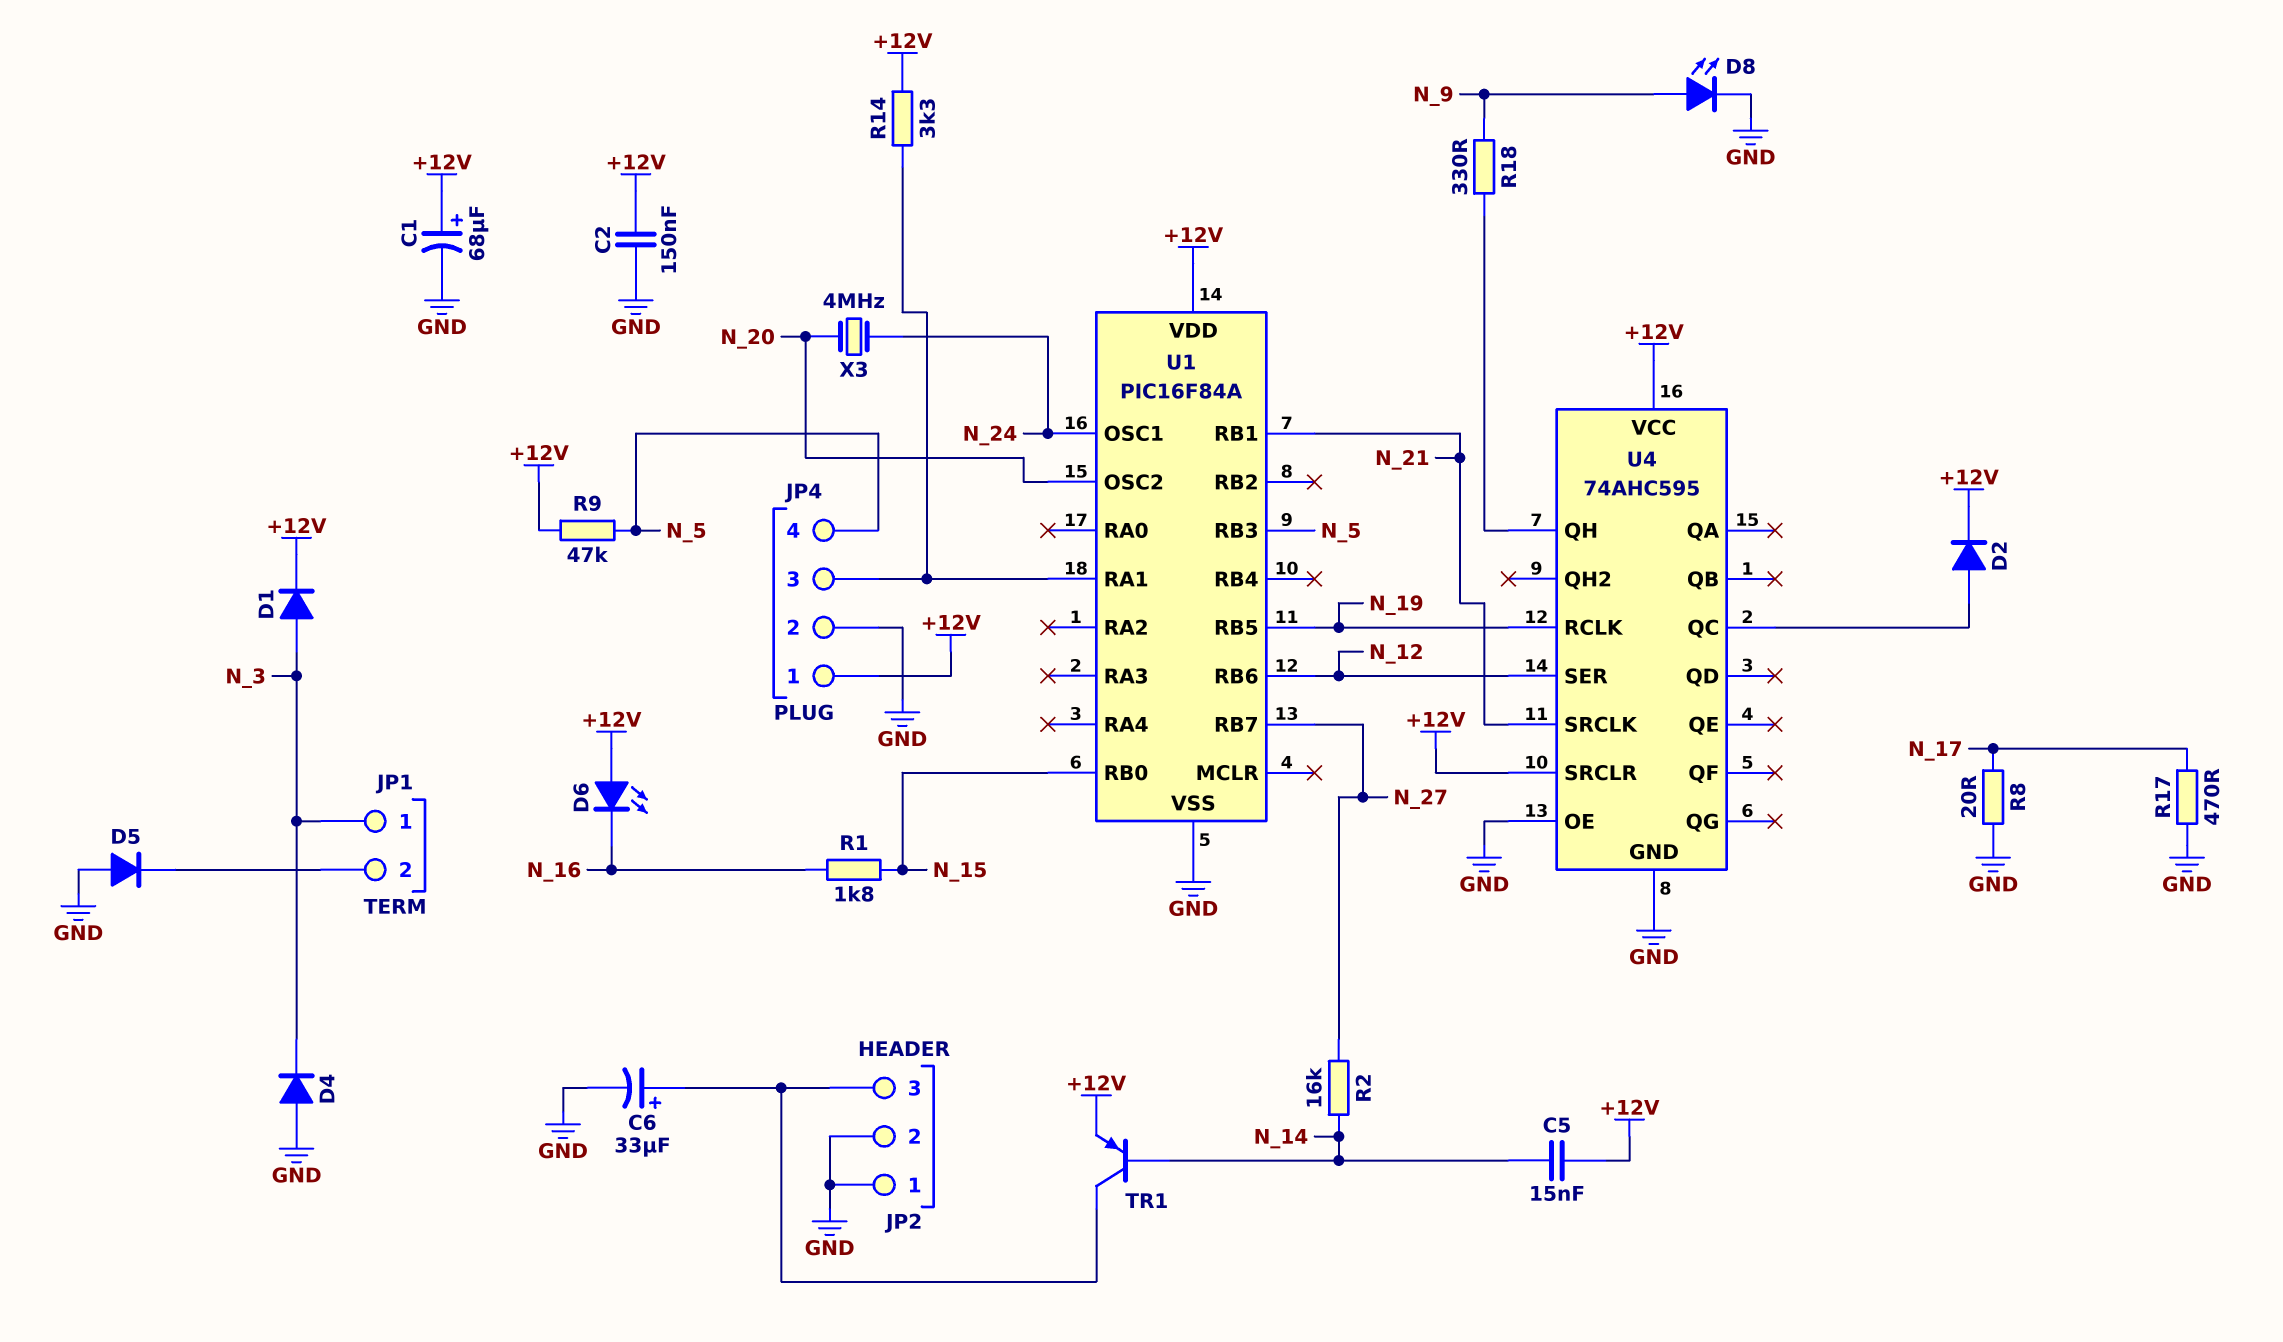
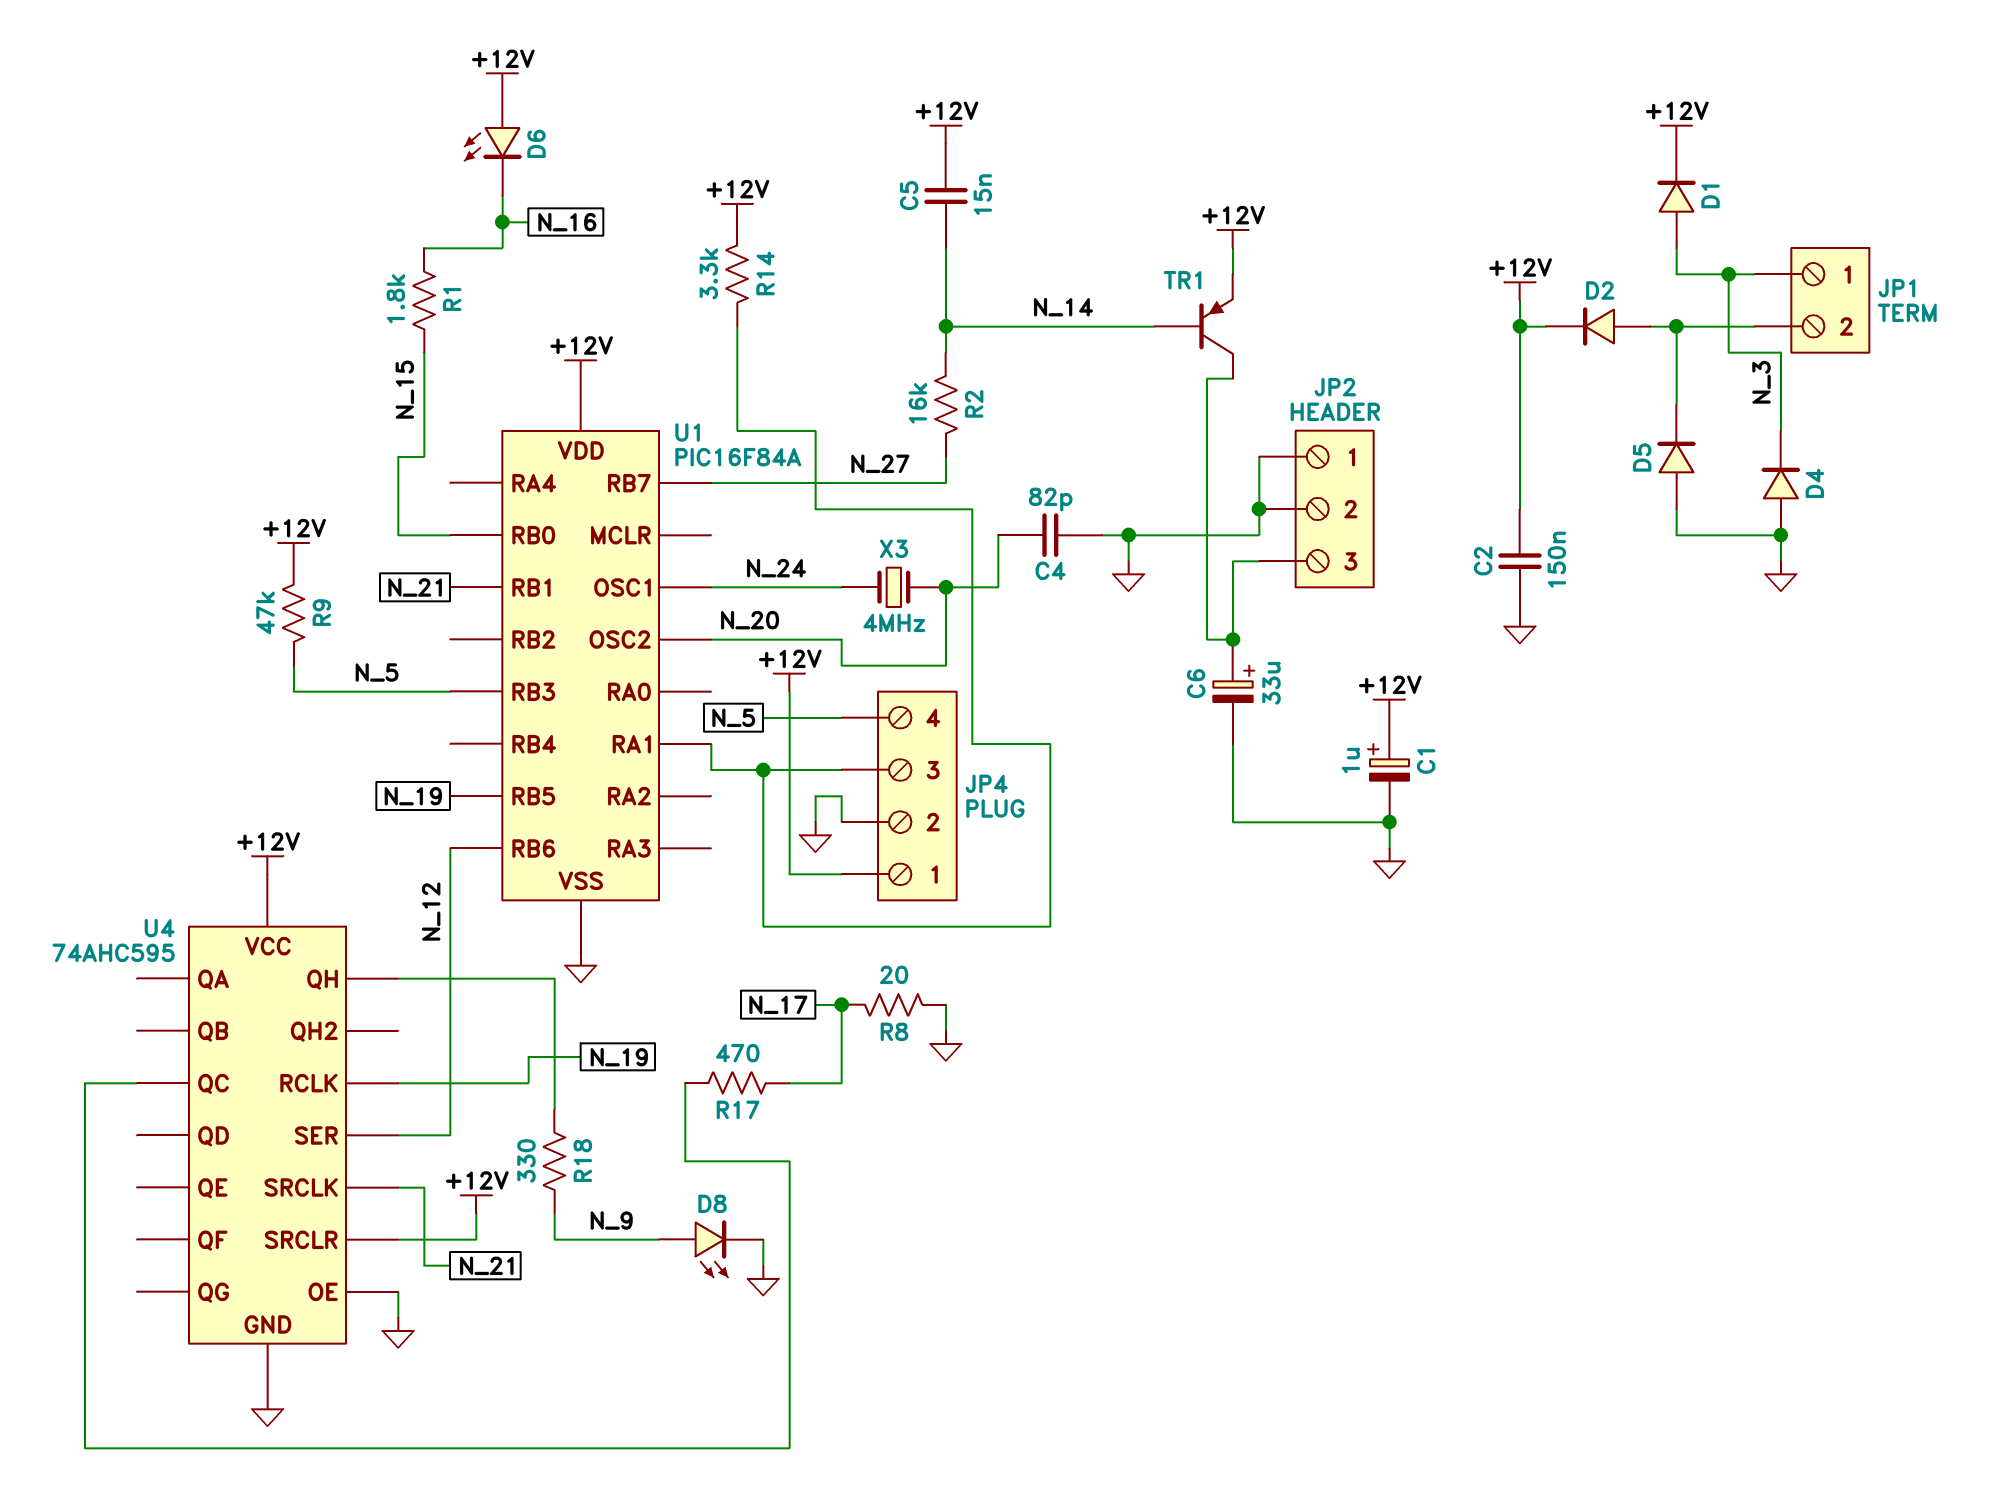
C1: 68uF (plus +12V, minus GND) -> 1uF (plus +12V, minus GND)
C4: none -> 82pF (GND, N_20)
D2: diode (A U4/QC, K +12V) -> diode (A JP1/2, K +12V)
R17: 470 (GND, N_17) -> 470 (N_17, U4/QC)

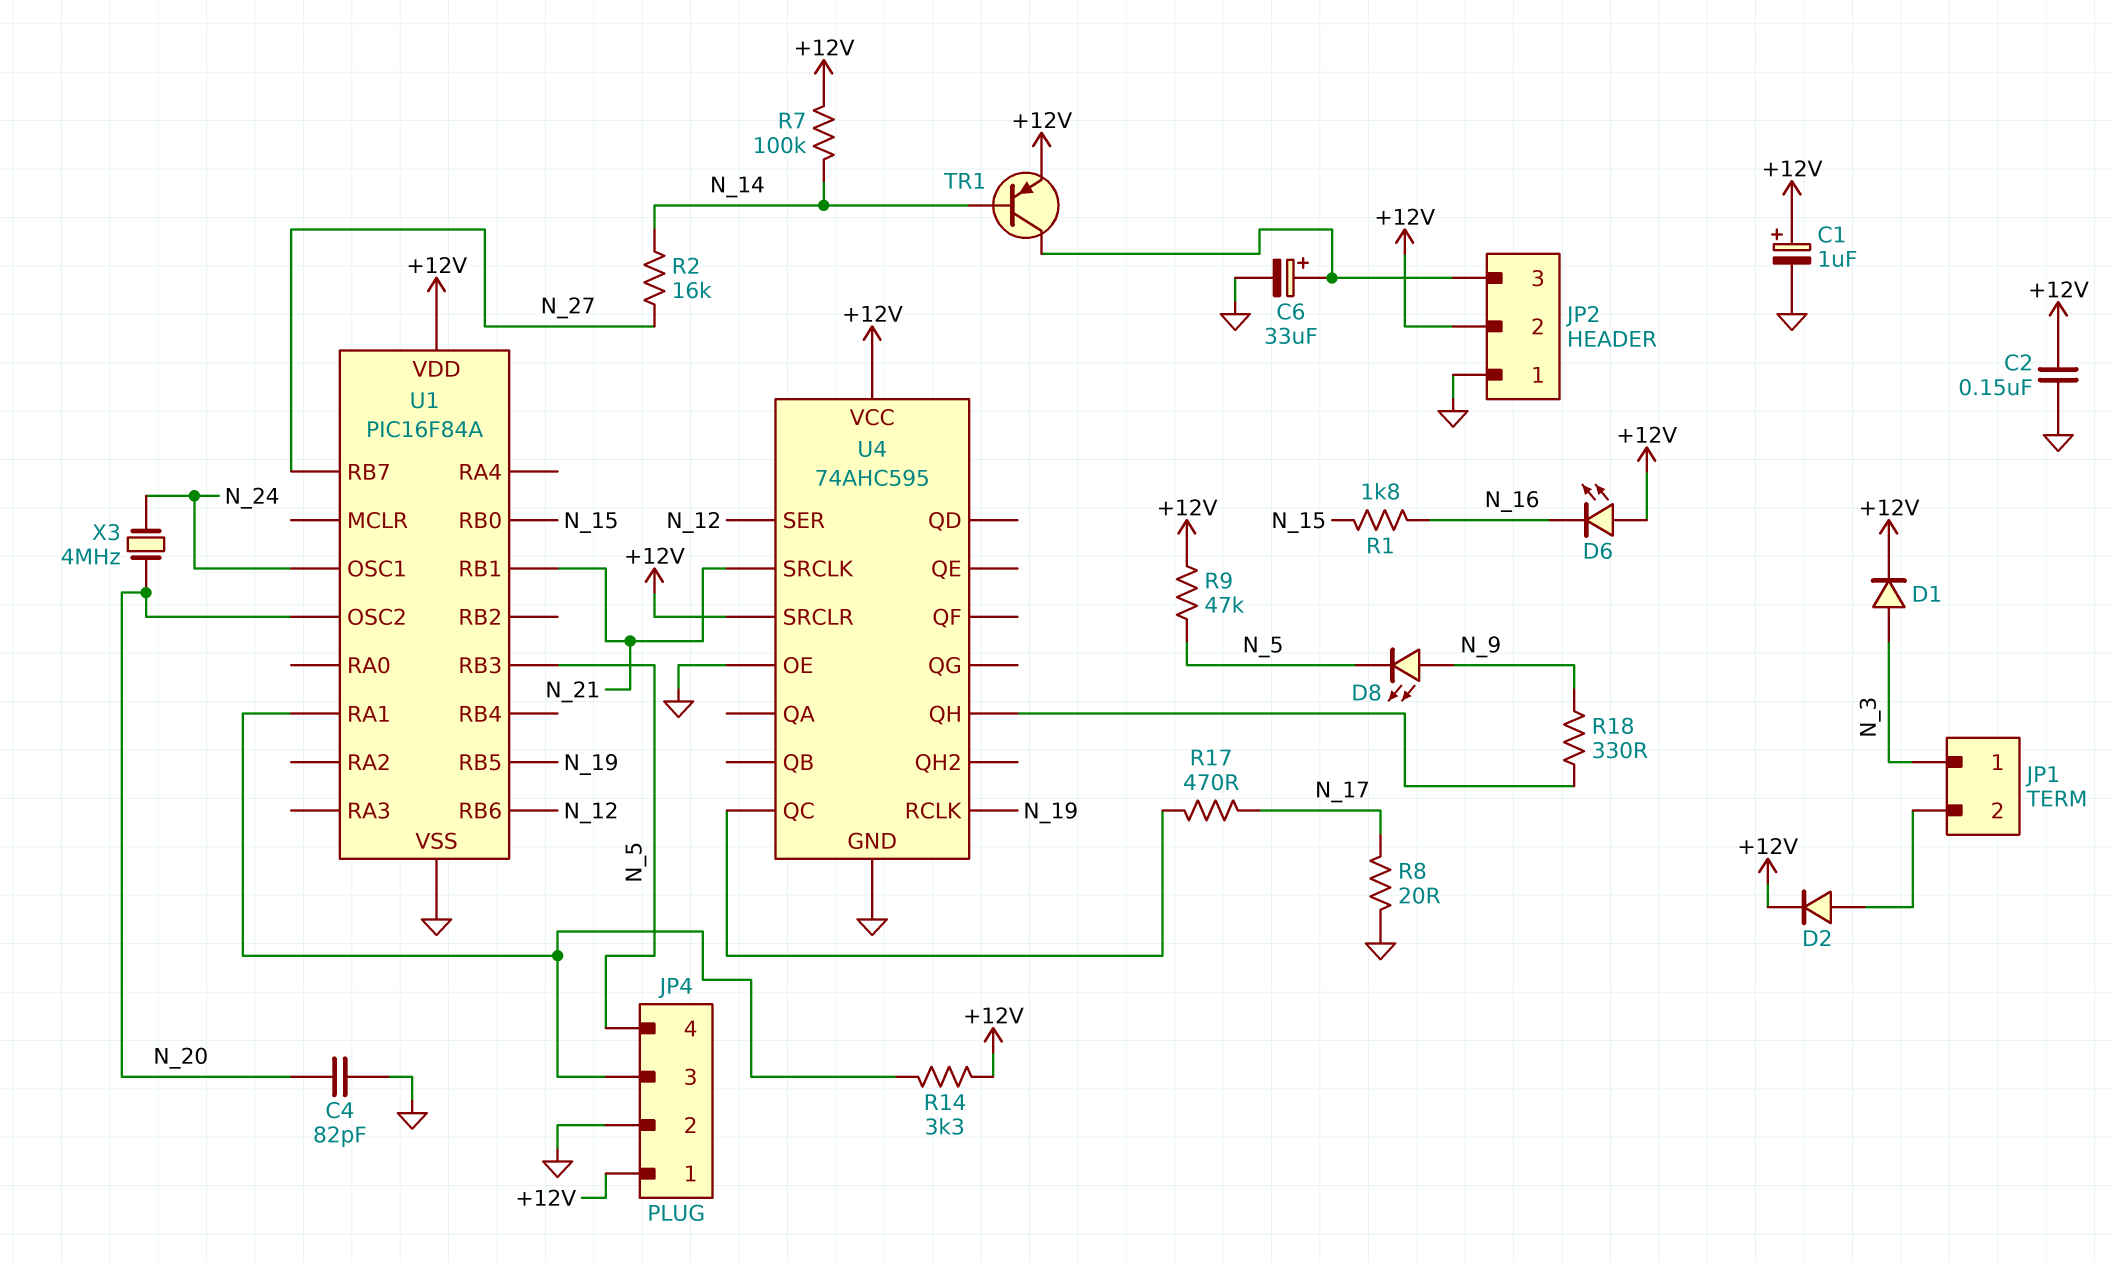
C5: 15nF (+12V, N_14) -> none
D4: diode (A GND, K N_3) -> none
D5: diode (A GND, K JP1/2) -> none
D8: LED (A N_9, K GND) -> LED (A N_9, K N_5)
JP2 pin 2: GND -> +12V
R7: none -> 100k (+12V, N_14)

